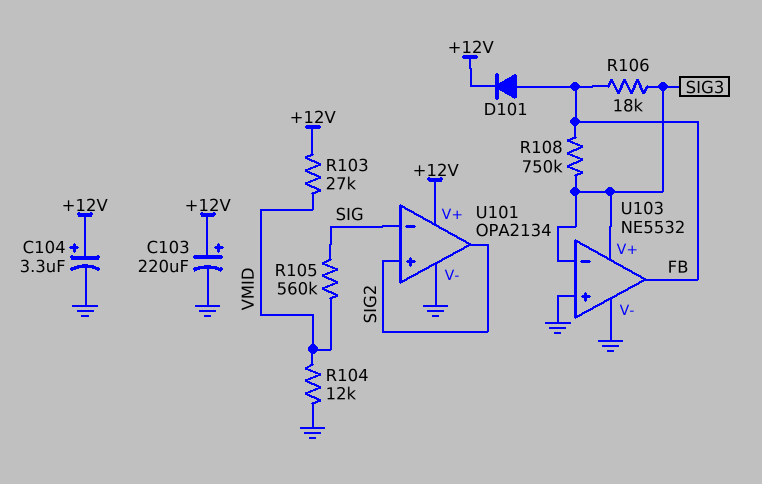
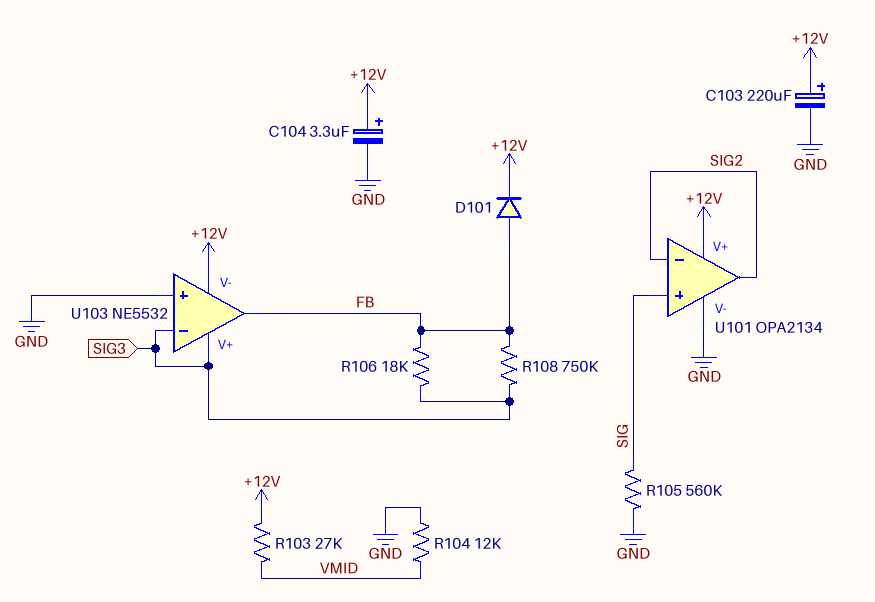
R105: 560k (SIG, VMID) -> 560k (GND, SIG)
U101 pin in+: SIG2 -> SIG
U101 pin in-: SIG -> SIG2
U103 pin V-: GND -> +12V

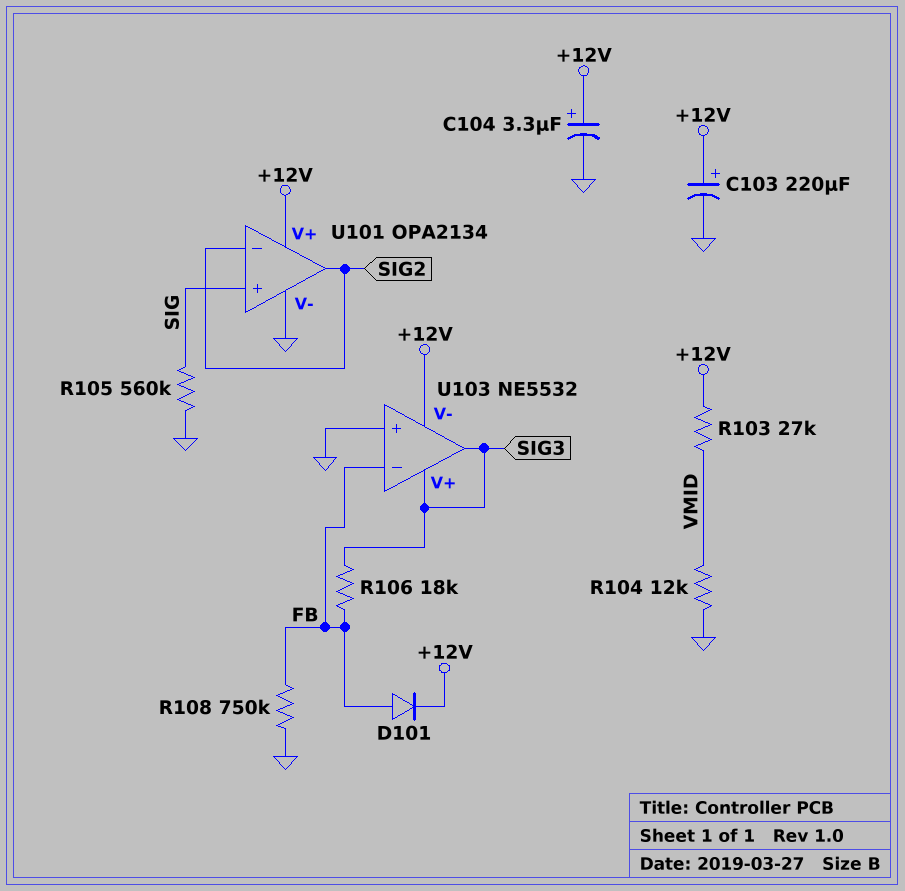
R108: 750k (FB, SIG3) -> 750k (FB, GND)
U103 pin in-: SIG3 -> FB
U103 pin out: FB -> SIG3

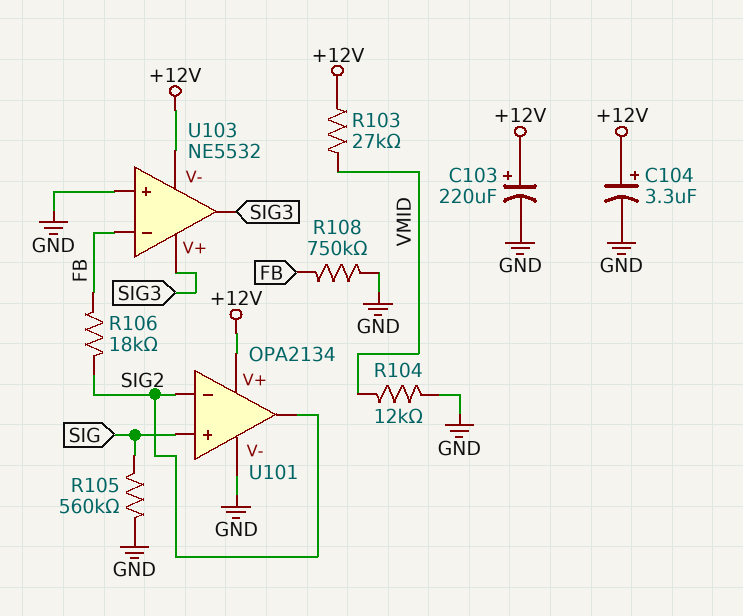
D101: diode (A FB, K +12V) -> none
R106: 18k (FB, SIG3) -> 18k (FB, SIG2)

